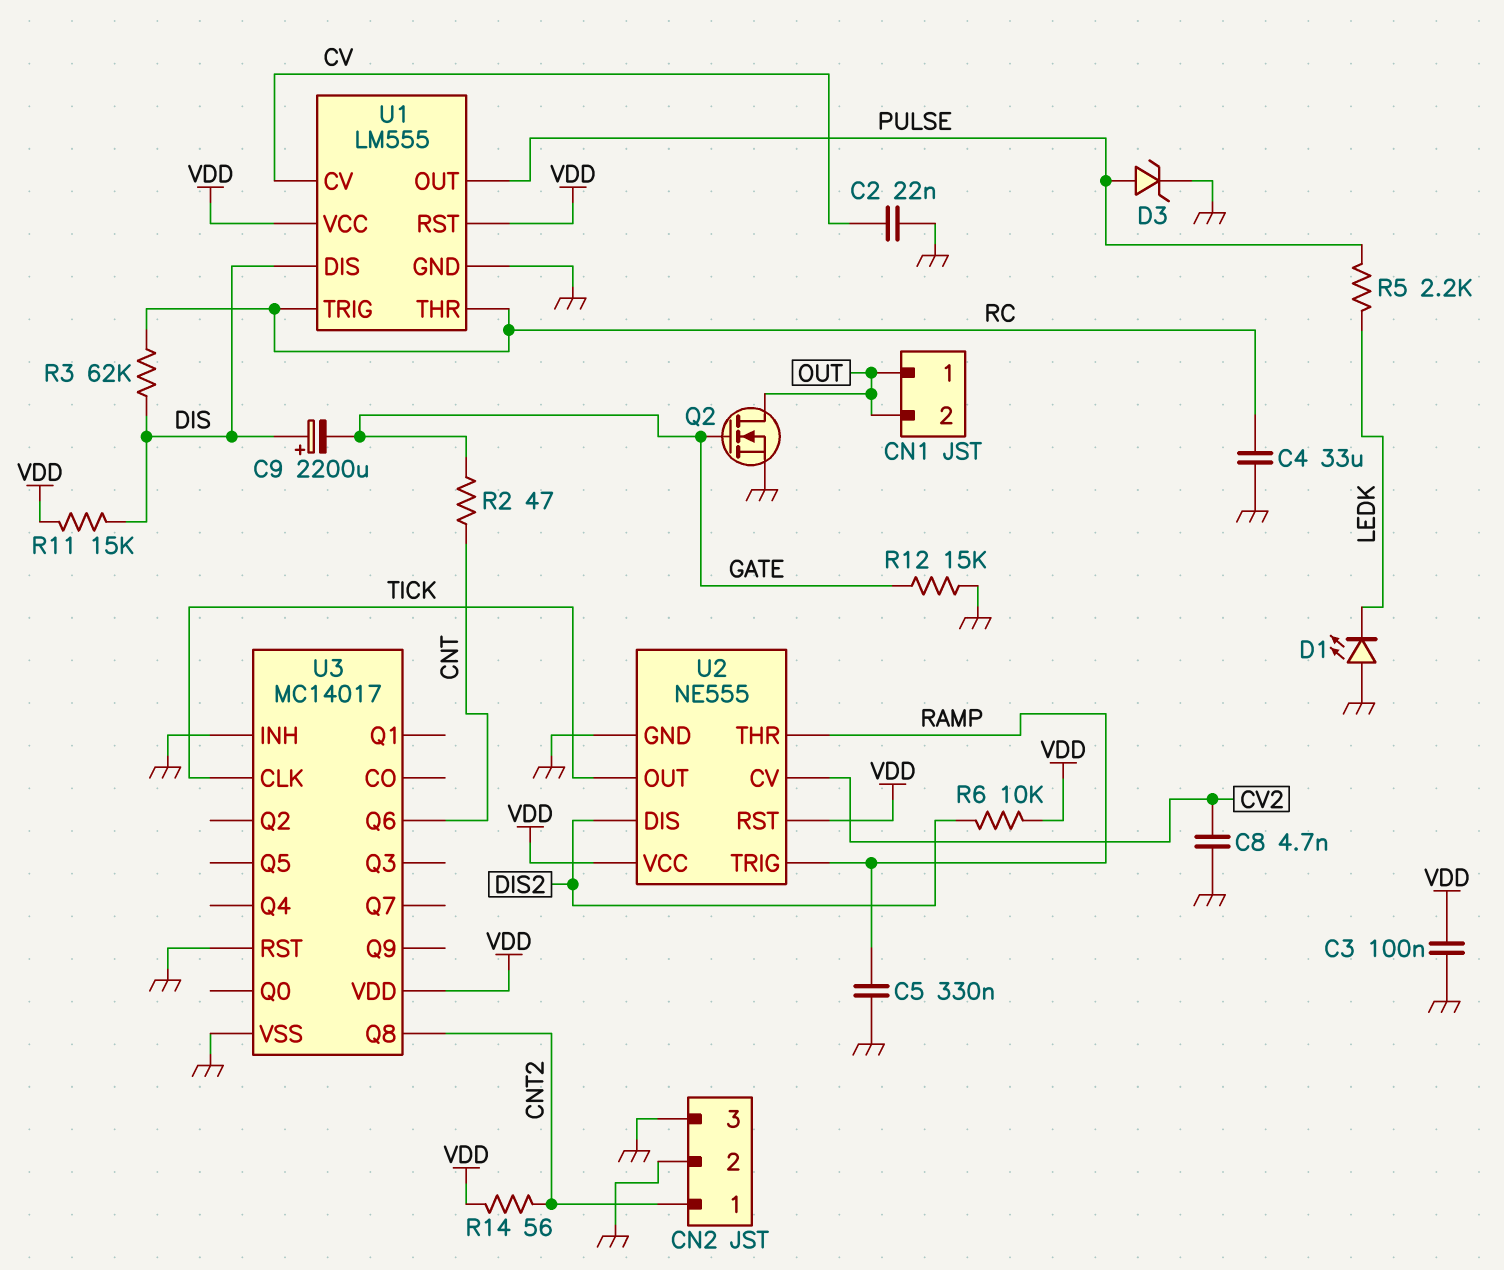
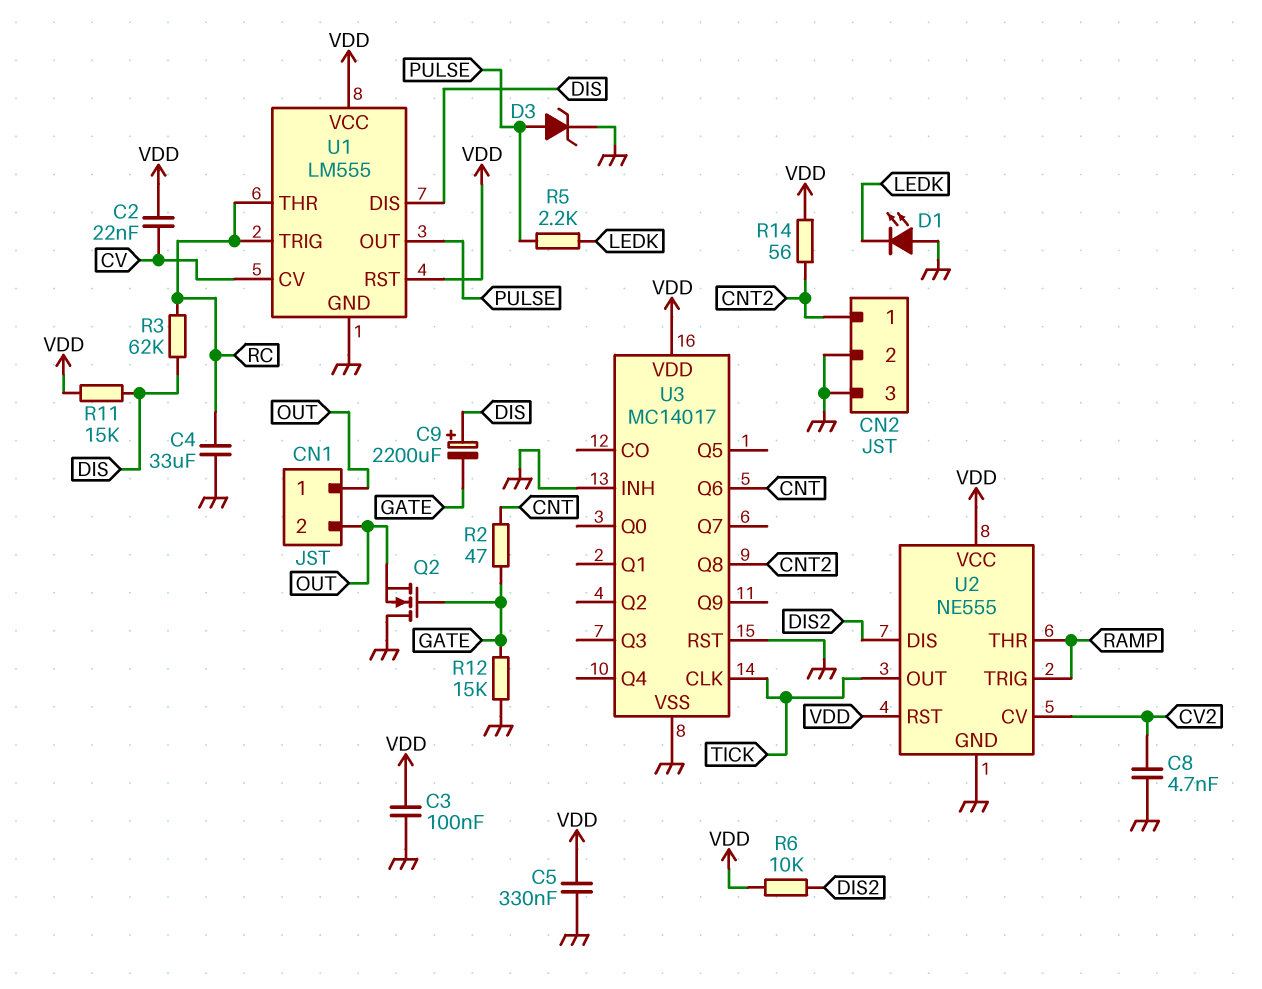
C2: 22nF (CV, GND) -> 22nF (CV, VDD)
C5: 330nF (GND, RAMP) -> 330nF (GND, VDD)
Q2: NMOS (G GATE, D OUT, S GND) -> NMOS (G GATE, D GND, S OUT)

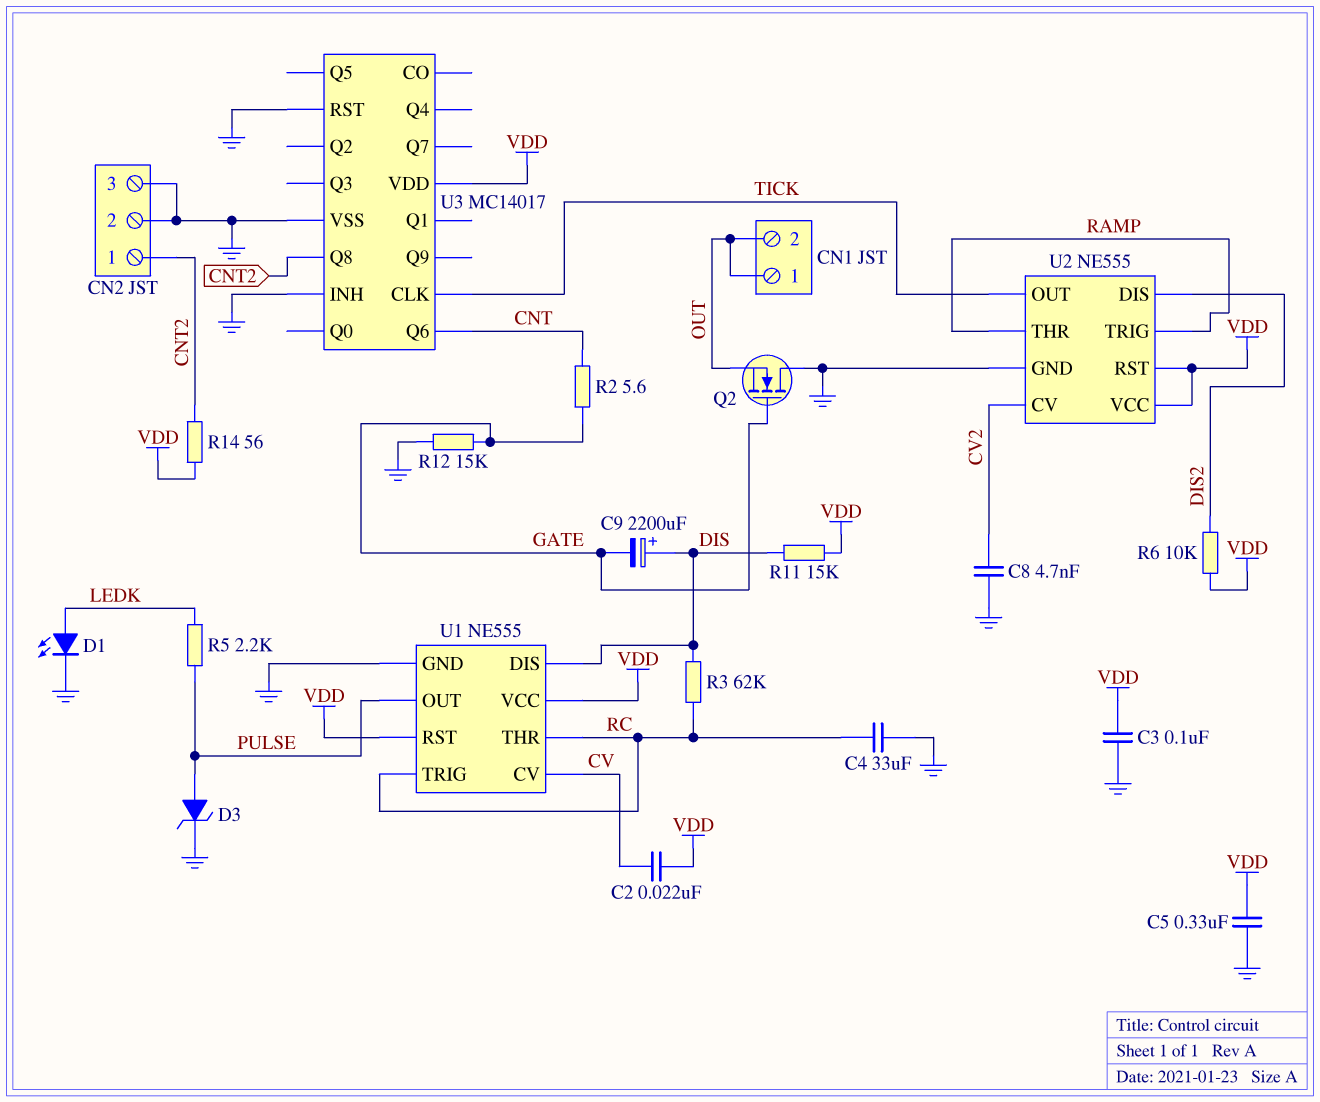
D1: LED (A GND, K LEDK) -> LED (A LEDK, K GND)
R2: 47 (CNT, GATE) -> 5.6 (CNT, GATE)
U1: LM555 -> NE555

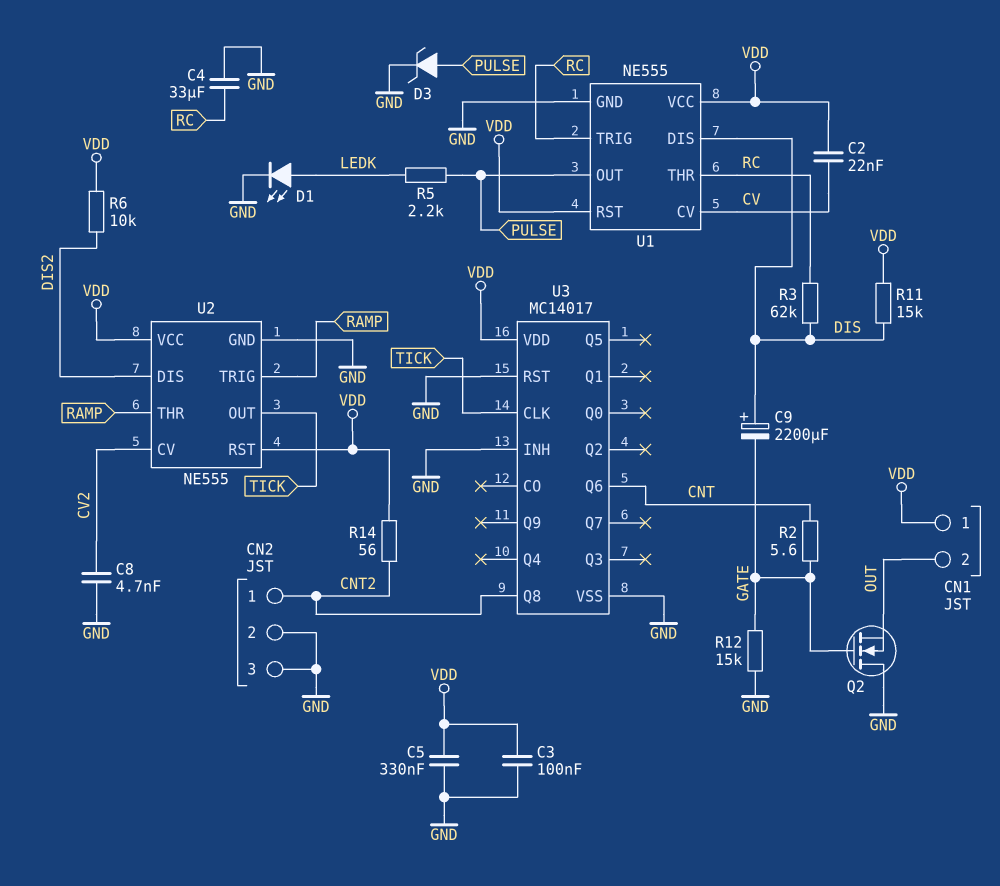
CN1 pin 1: OUT -> VDD

